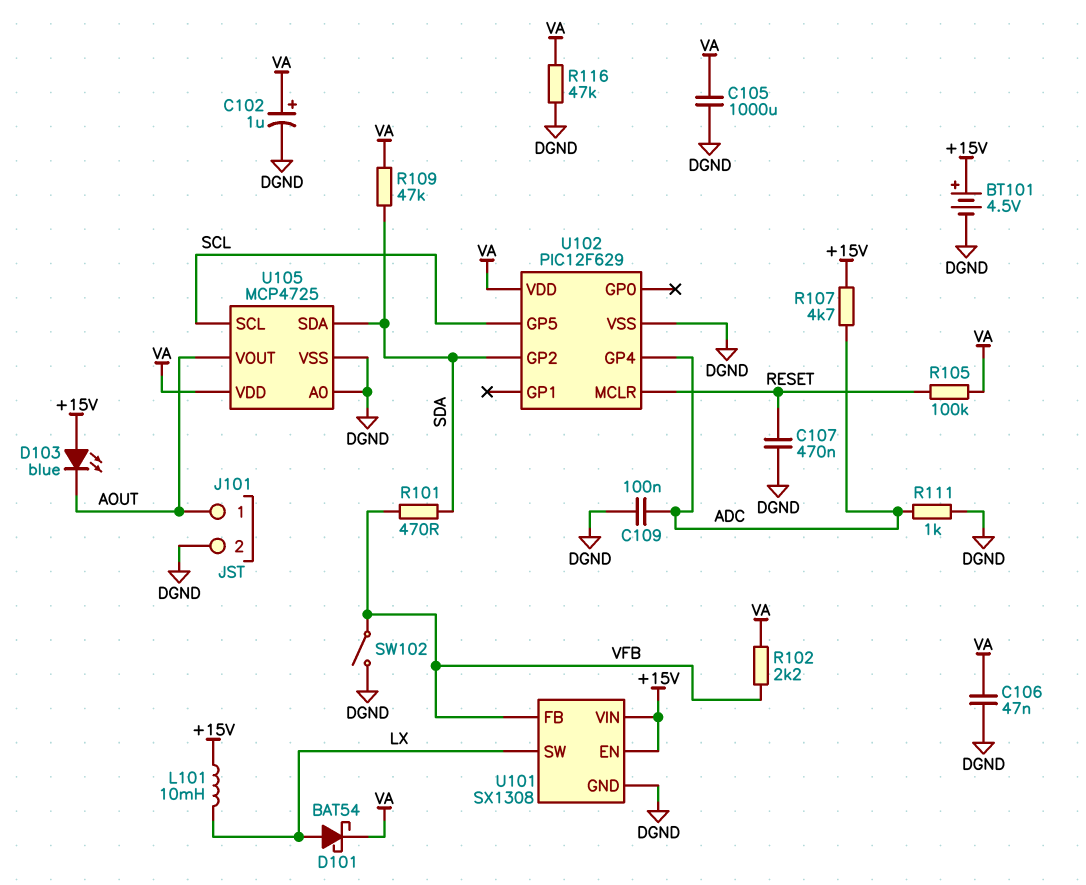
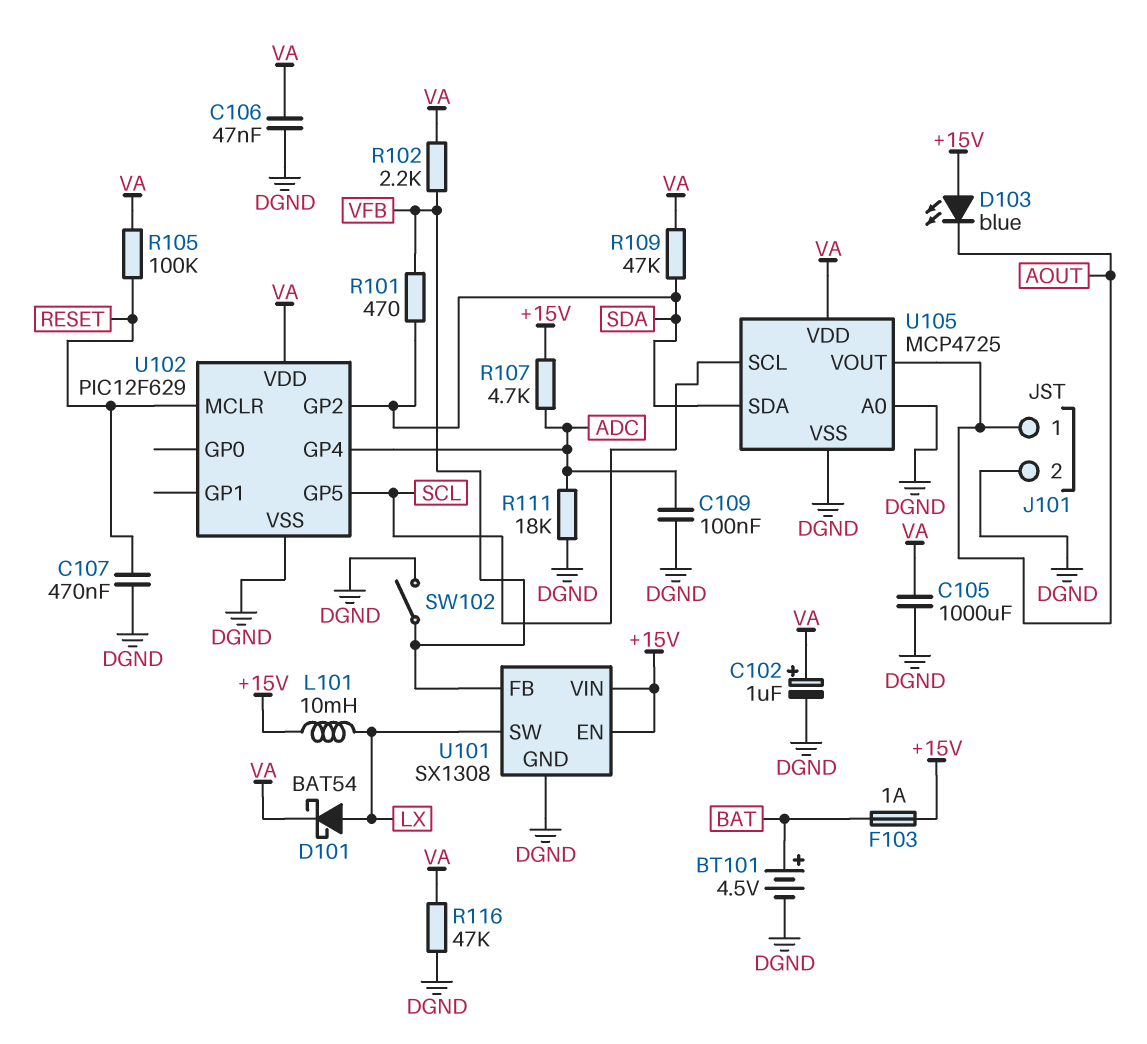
BT101: 4.5V (plus +15V, minus DGND) -> 4.5V (plus BAT, minus DGND)
F103: none -> 1A (+15V, BAT)
R111: 1k (ADC, DGND) -> 18k (ADC, DGND)

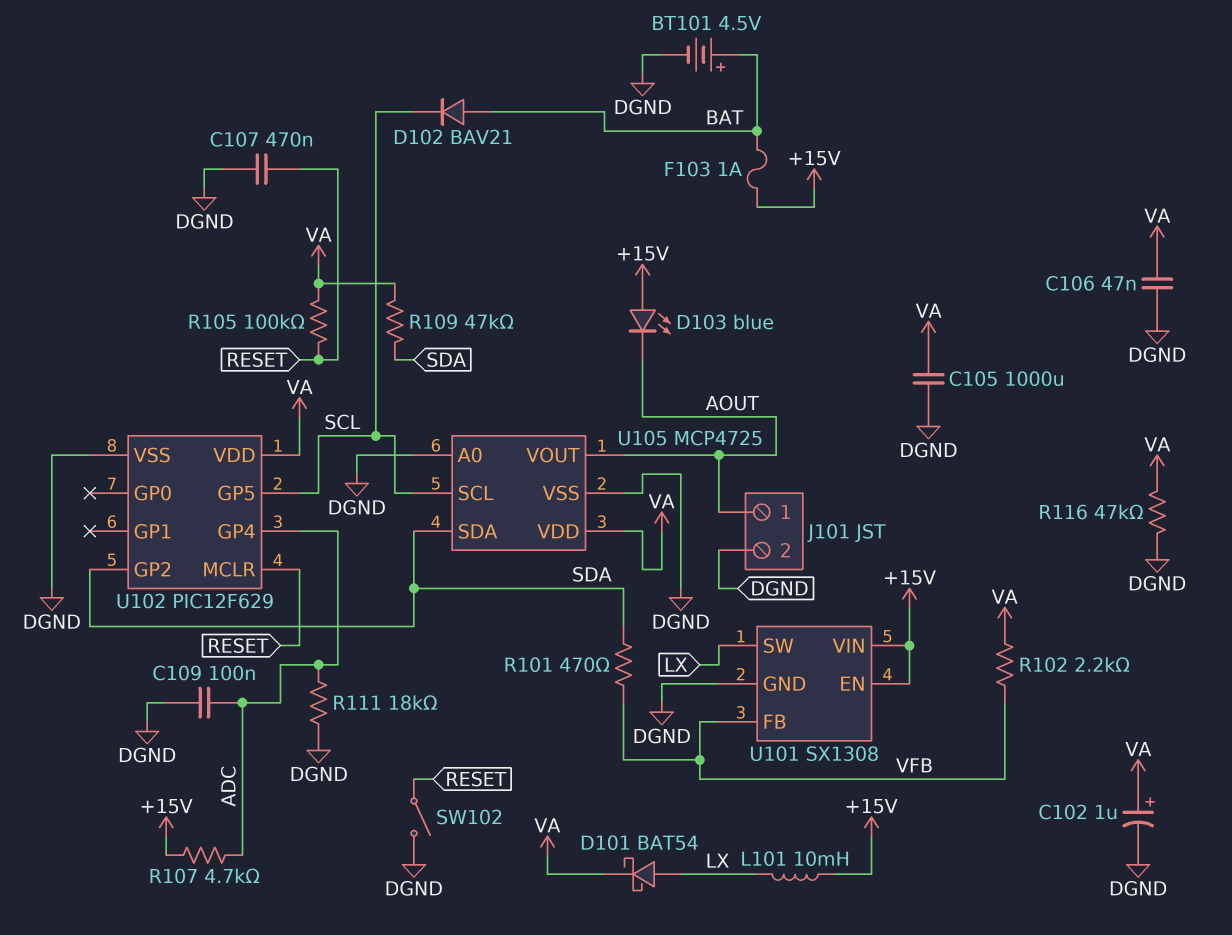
D102: none -> diode BAV21 (A BAT, K SCL)
SW102: switch (DGND, VFB) -> switch (DGND, RESET)

